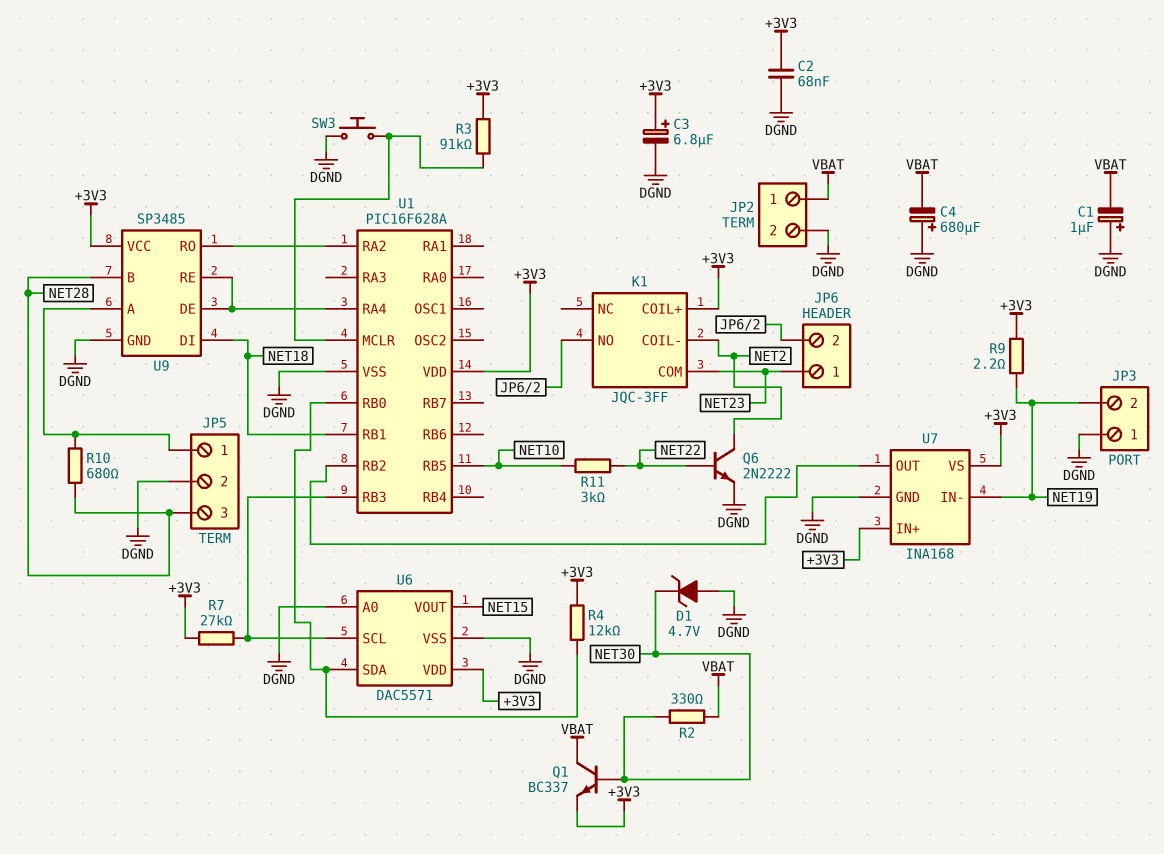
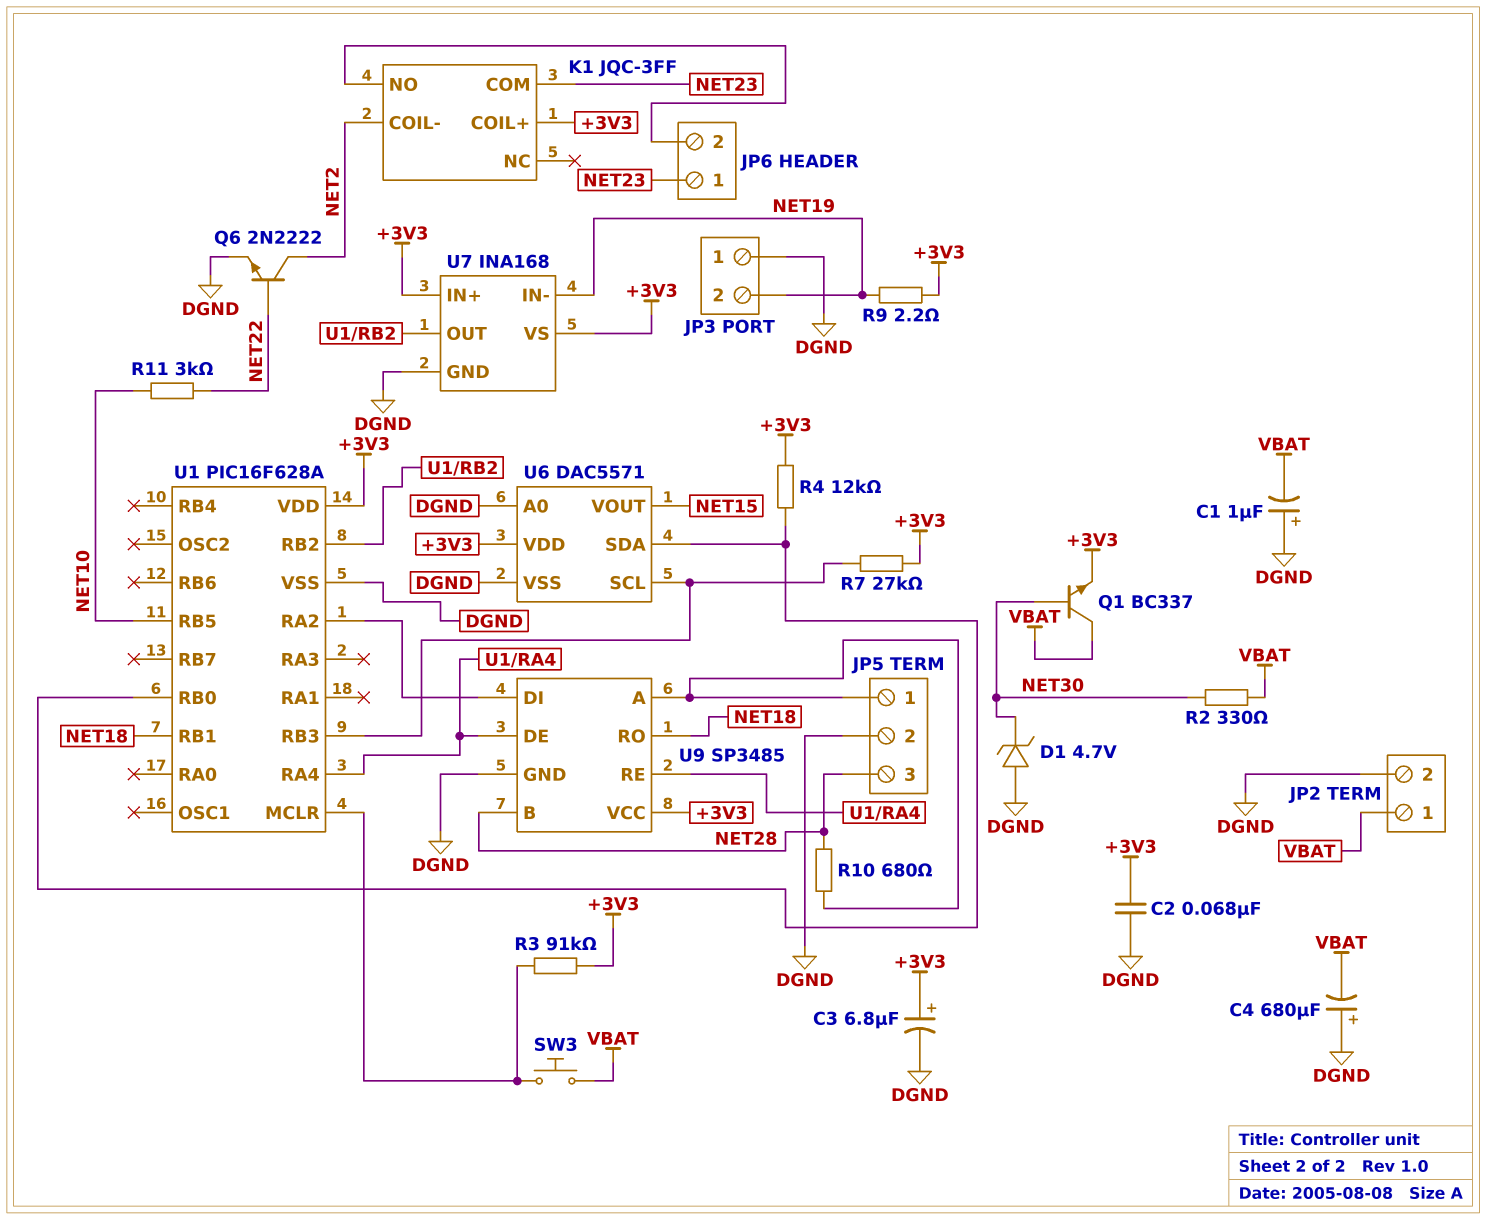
SW3: button (DGND, U1/MCLR) -> button (U1/MCLR, VBAT)
U9 pin DI: NET18 -> U1/RA2
U9 pin RO: U1/RA2 -> NET18

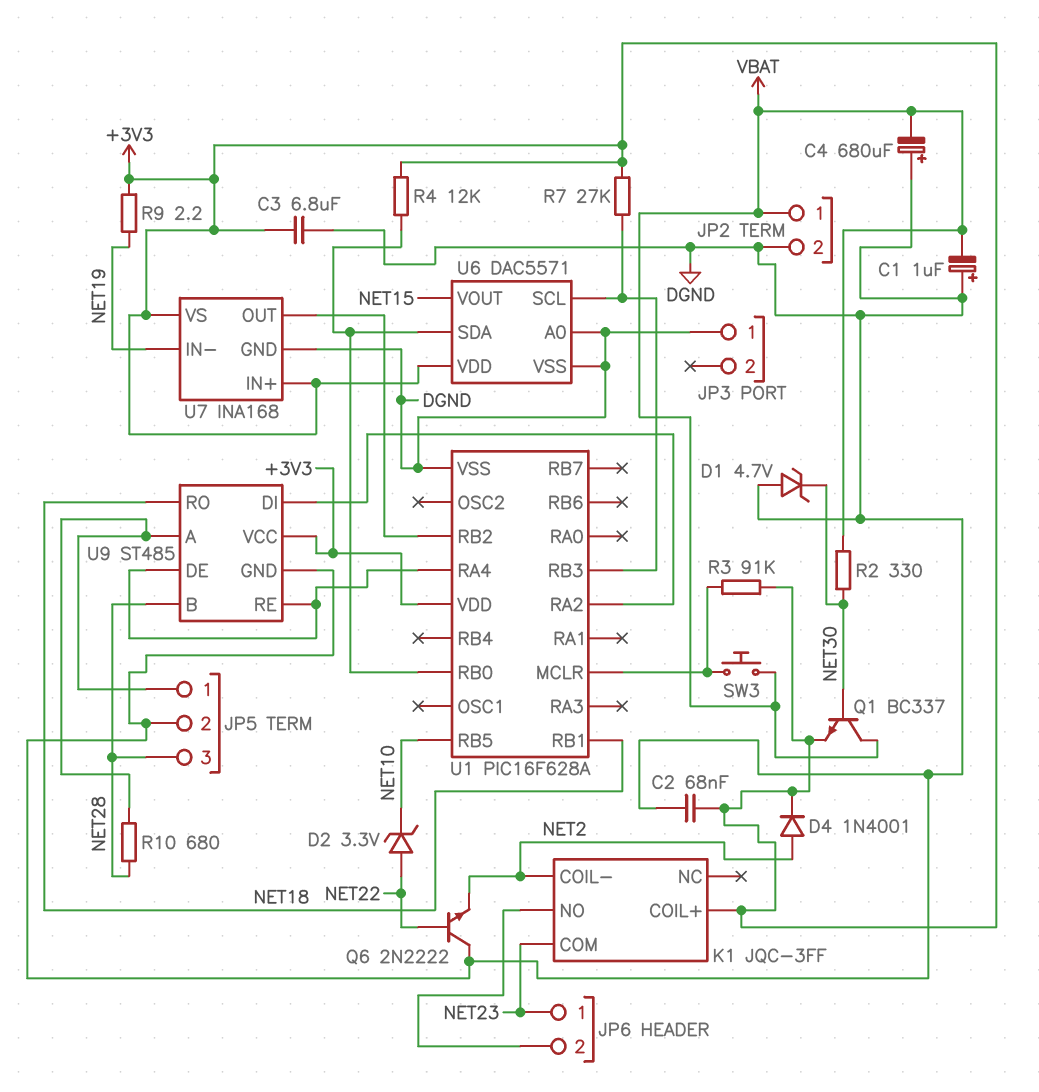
C3: 6.8uF (plus +3V3, minus DGND) -> 6.8uF (+3V3, DGND)
D2: none -> zener 3.3V (A NET22, K NET10)
D4: none -> diode 1N4001 (A NET2, K +3V3)
JP3 pin 2: NET19 -> none
Q6: NPN 2N2222 (B NET22, C NET2, E DGND) -> NPN 2N2222 (B NET22, C DGND, E NET2)
R11: 3k (NET10, NET22) -> none
U9: SP3485 -> ST485

